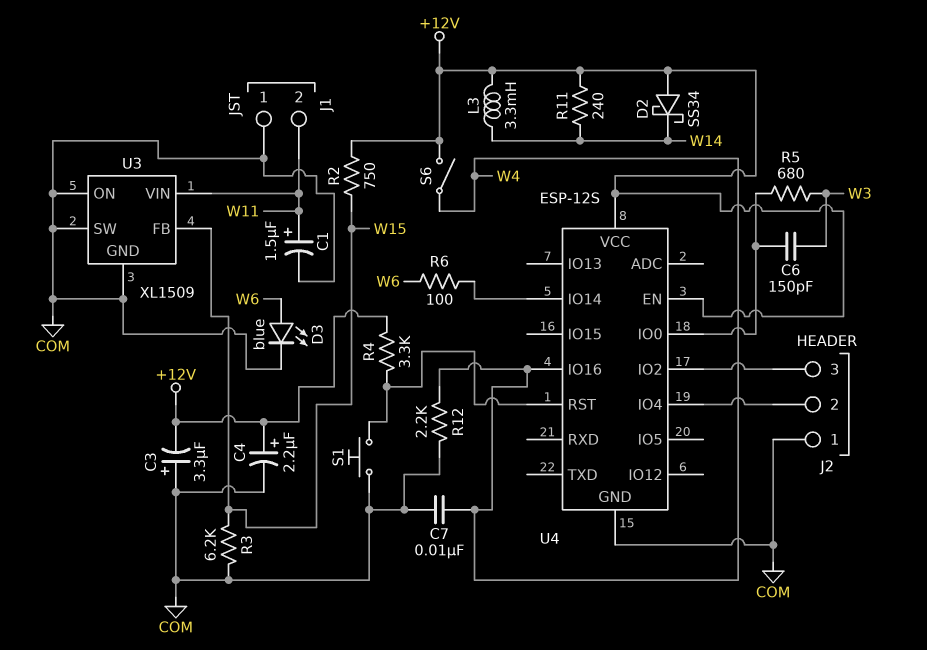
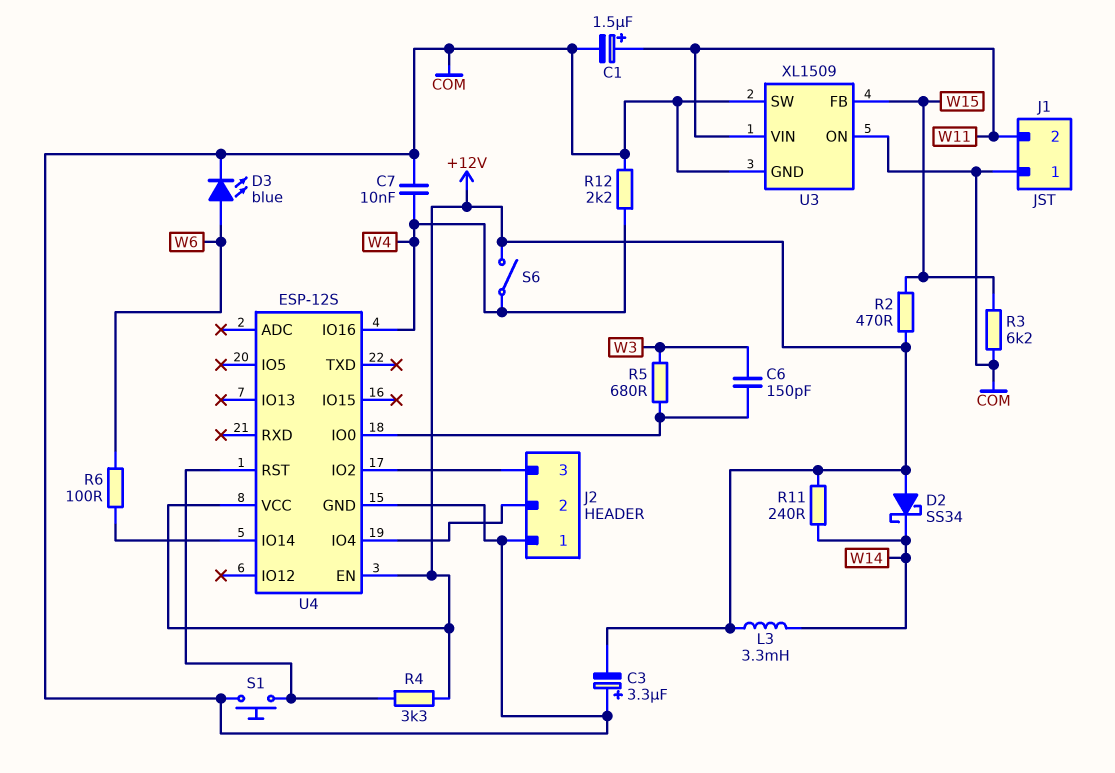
C4: 2.2uF (plus +12V, minus COM) -> none
R2: 750 (+12V, W15) -> 470 (+12V, W15)

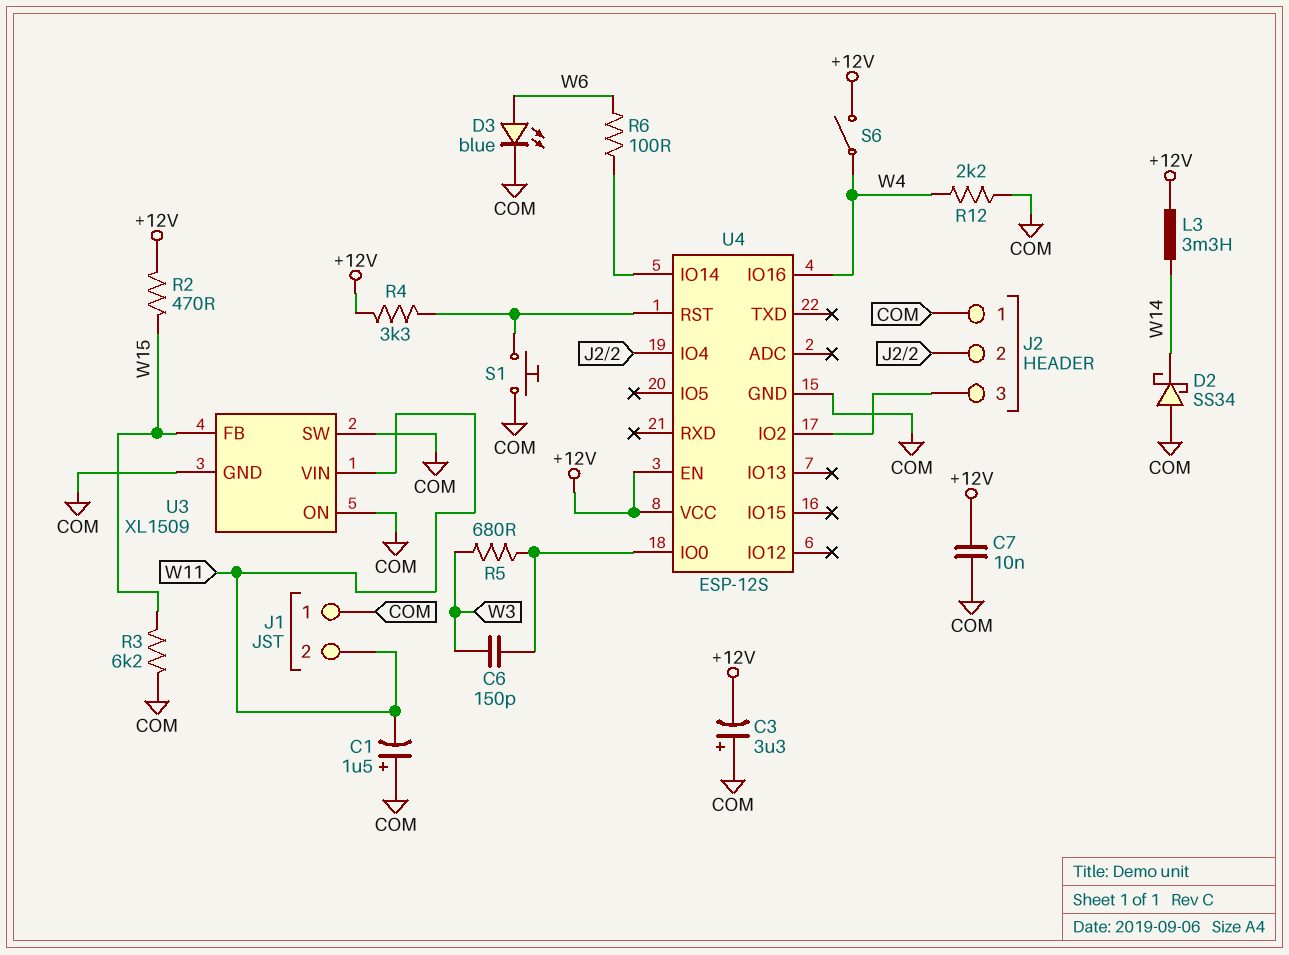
C1: 1.5uF (plus W11, minus COM) -> 1.5uF (plus COM, minus W11)
C7: 10nF (COM, W4) -> 10nF (+12V, COM)
D2: schottky SS34 (A +12V, K W14) -> schottky SS34 (A COM, K W14)
R11: 240 (+12V, W14) -> none

